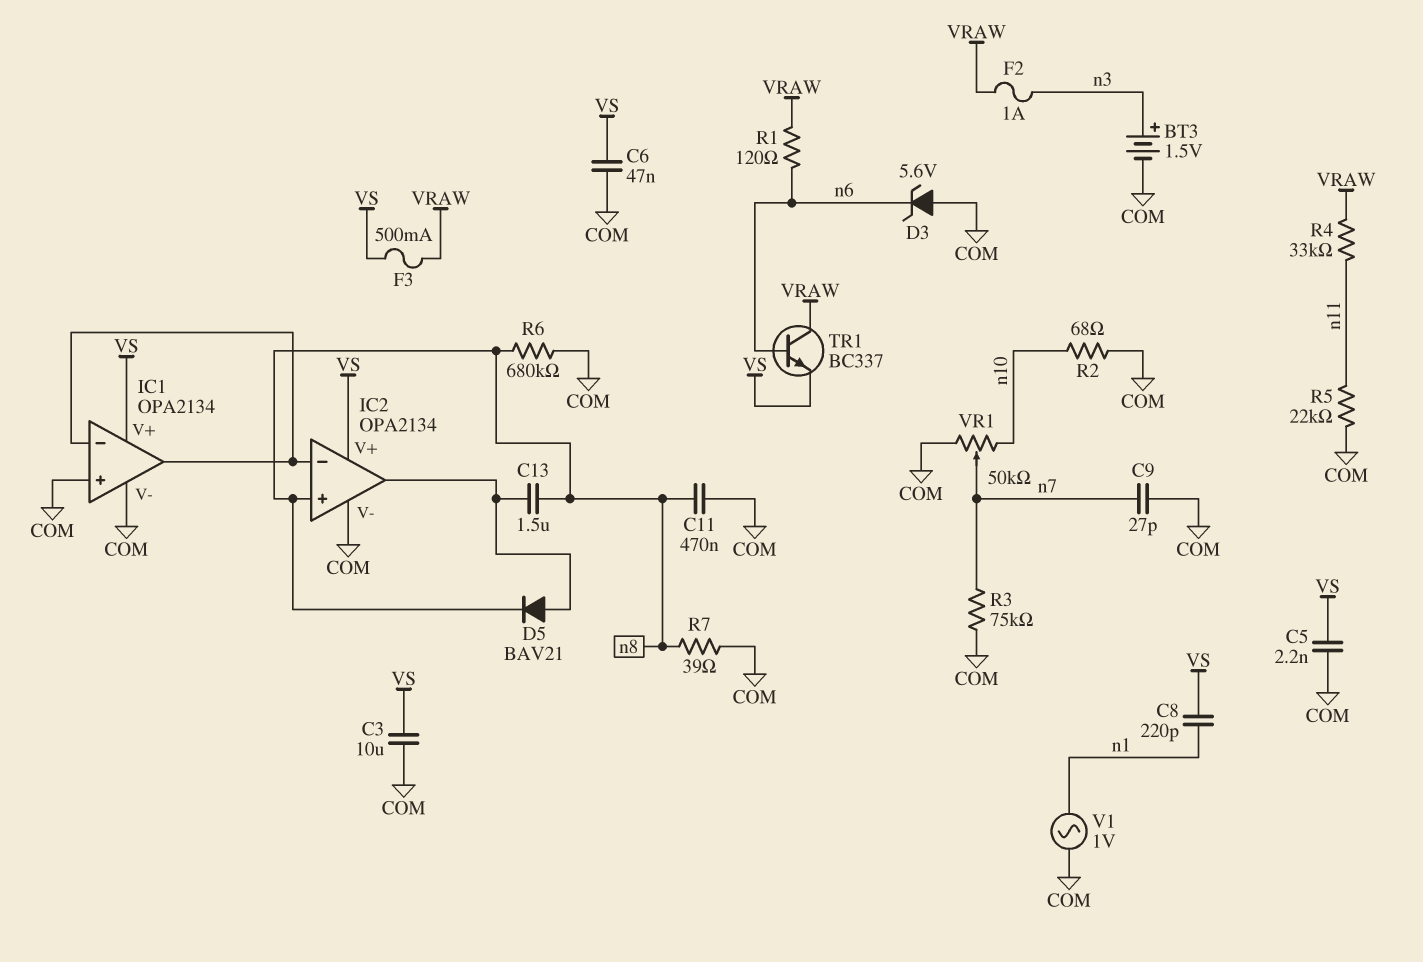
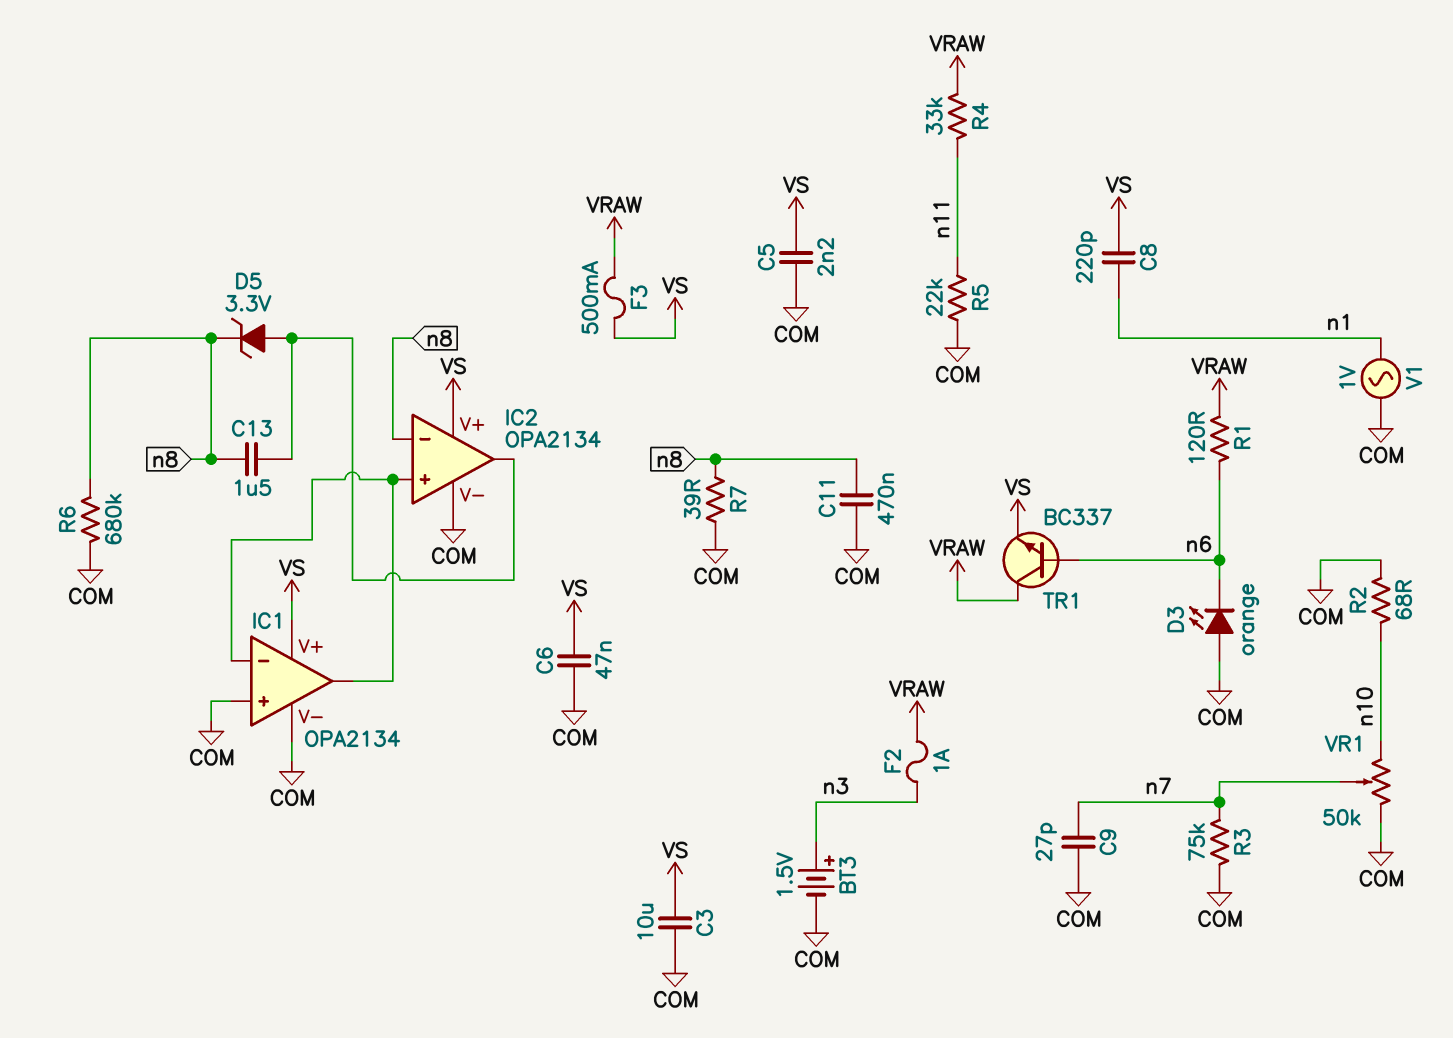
D3: zener 5.6V (A COM, K n6) -> LED orange (A COM, K n6)
D5: diode BAV21 (A IC2/out, K n8) -> zener 3.3V (A IC2/out, K n8)
IC2 pin in+: n8 -> IC1/in-
IC2 pin in-: IC1/in- -> n8

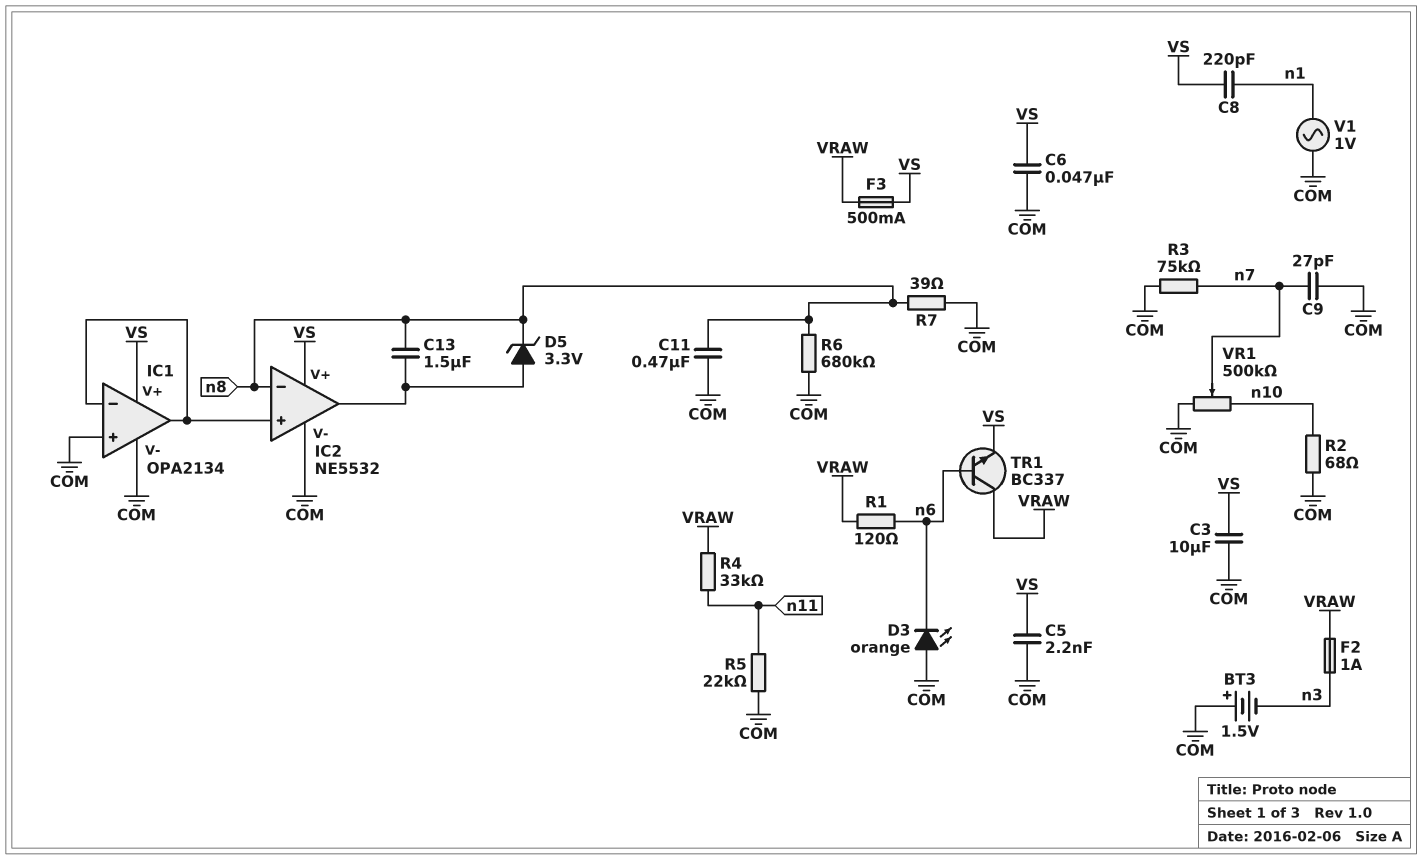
BT3: 1.5V (plus n3, minus COM) -> 1.5V (plus COM, minus n3)
IC2: OPA2134 -> NE5532
VR1: 50k (COM, n10, wiper n7) -> 500k (COM, n10, wiper n7)

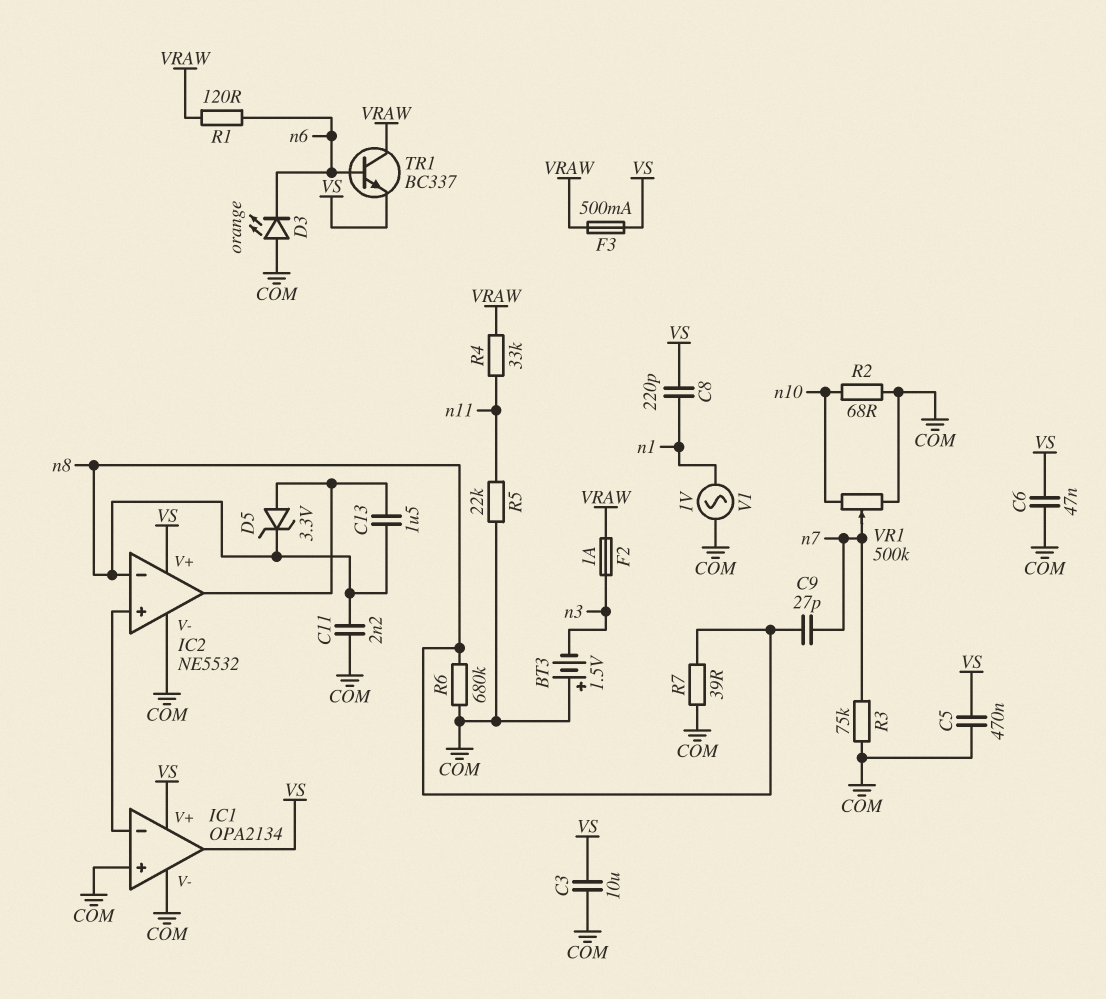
C5: 2.2nF (COM, VS) -> 470nF (COM, VS)
C9: 27pF (COM, n7) -> 27pF (n7, n8)
C11: 470nF (COM, n8) -> 2.2nF (COM, n8)
IC1 pin out: IC1/in- -> VS

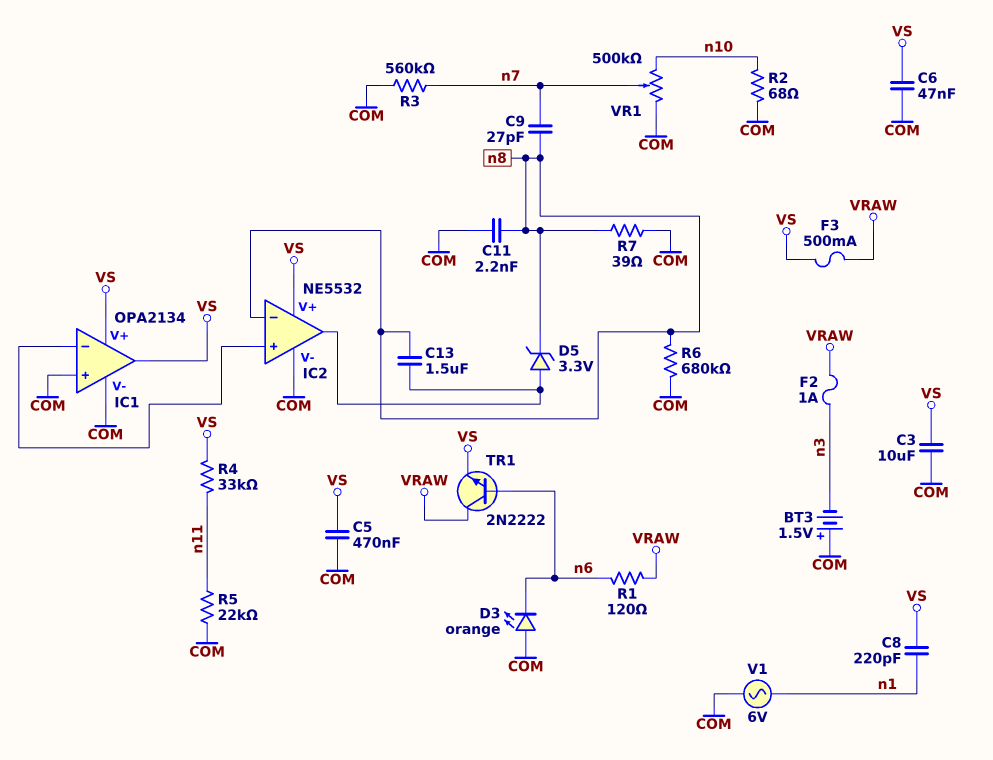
R3: 75k (COM, n7) -> 560k (COM, n7)
R4: 33k (VRAW, n11) -> 33k (VS, n11)
TR1: NPN BC337 (B n6, C VRAW, E VS) -> NPN 2N2222 (B n6, C VRAW, E VS)
V1: AC 1V (COM, n1) -> AC 6V (COM, n1)

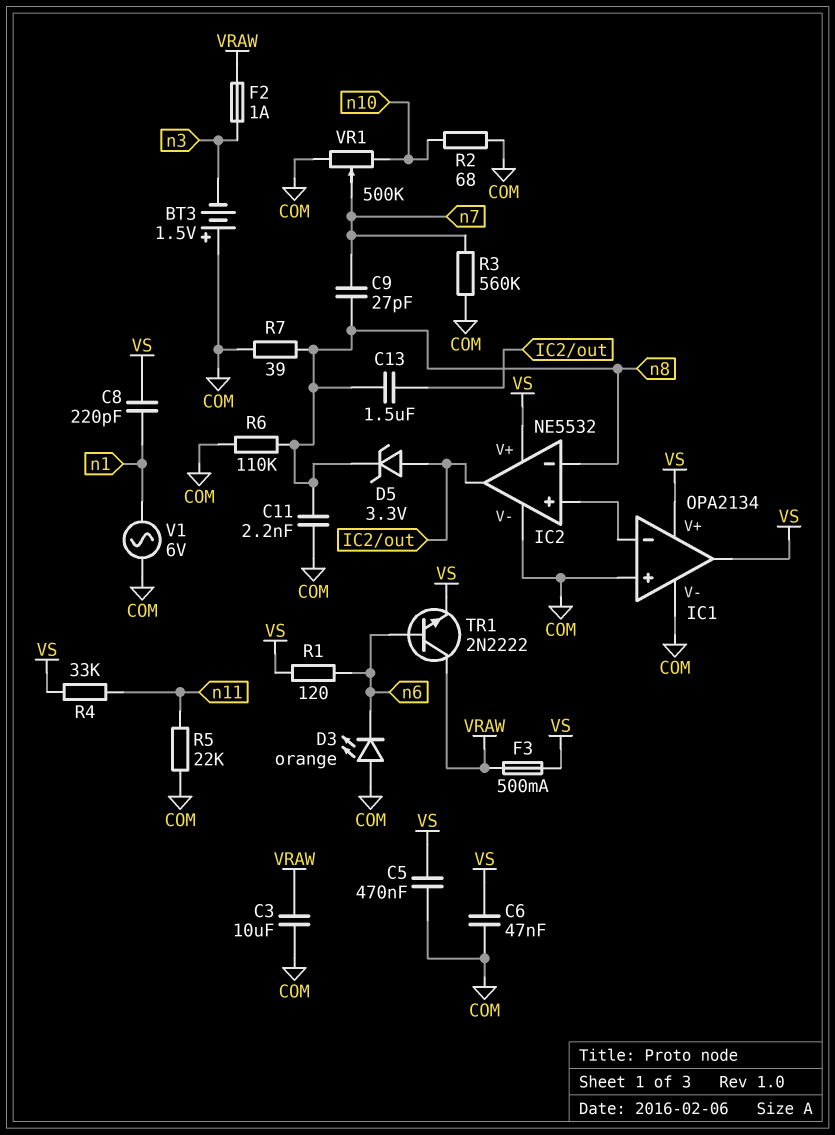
C3: 10uF (COM, VS) -> 10uF (COM, VRAW)
R1: 120 (VRAW, n6) -> 120 (VS, n6)
R6: 680k (COM, n8) -> 110k (COM, n8)

